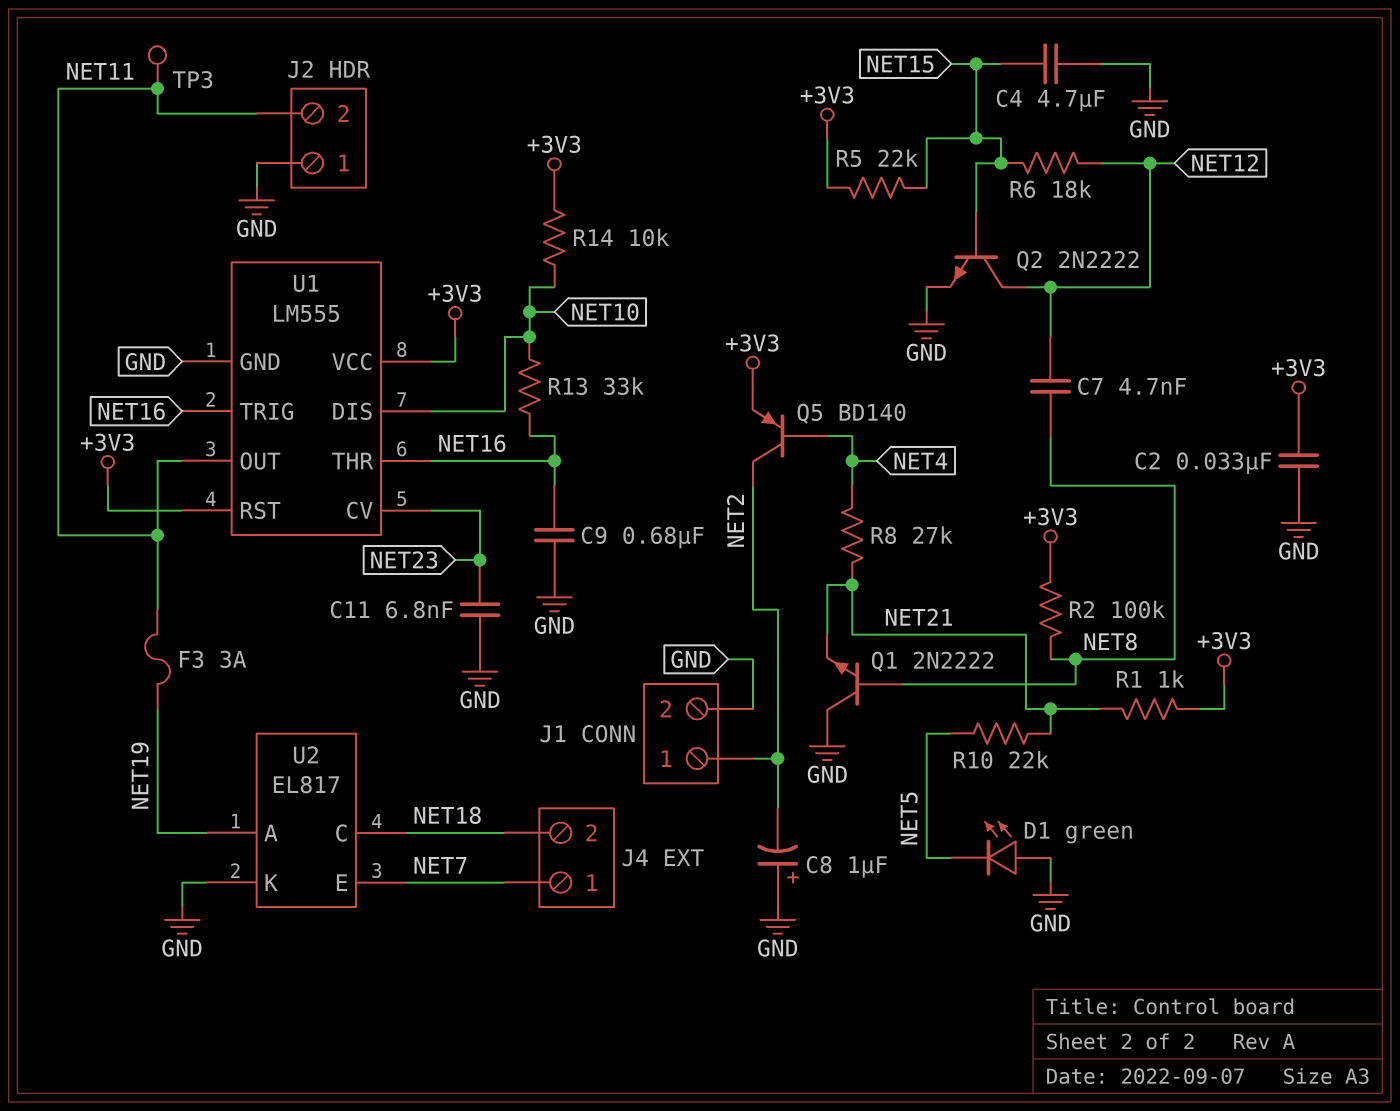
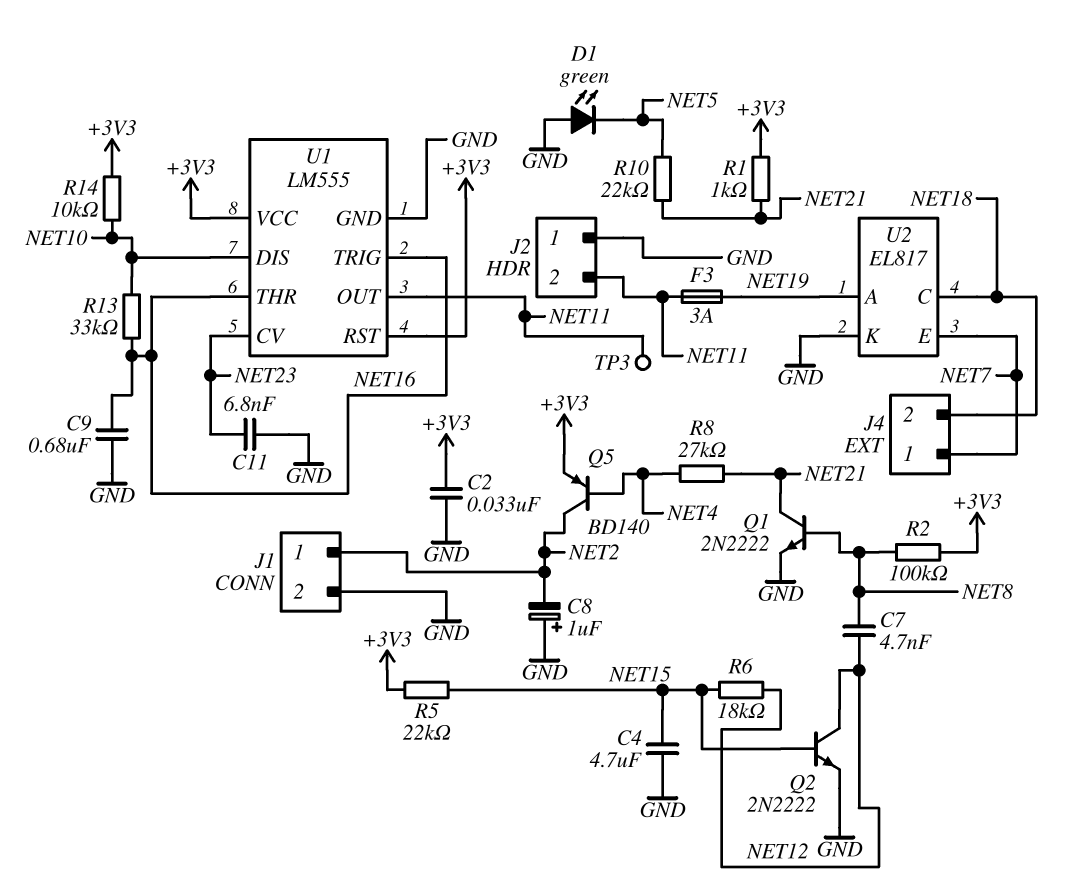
Q1: NPN 2N2222 (B NET8, C GND, E NET21) -> NPN 2N2222 (B NET8, C NET21, E GND)

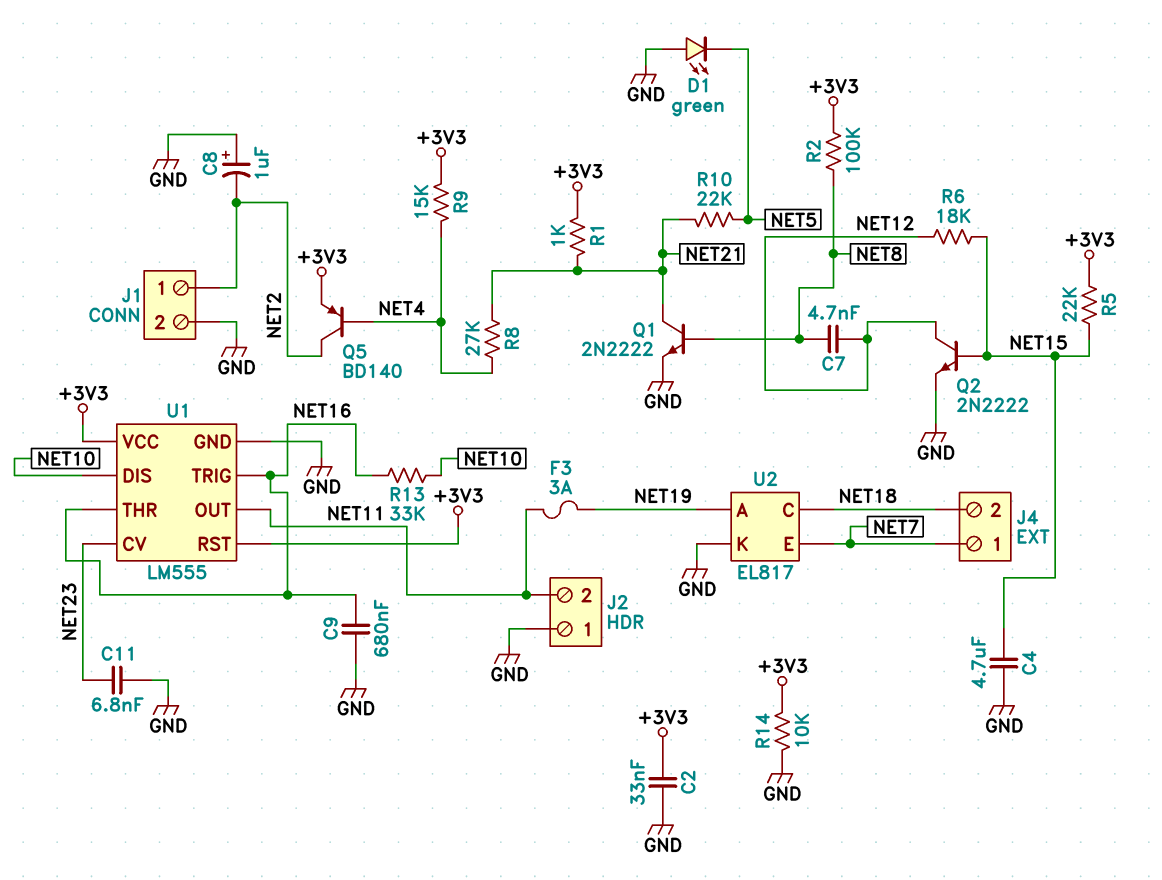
R9: none -> 15k (+3V3, NET4)
R14: 10k (+3V3, NET10) -> 10k (+3V3, GND)
TP3: test point (NET11) -> none

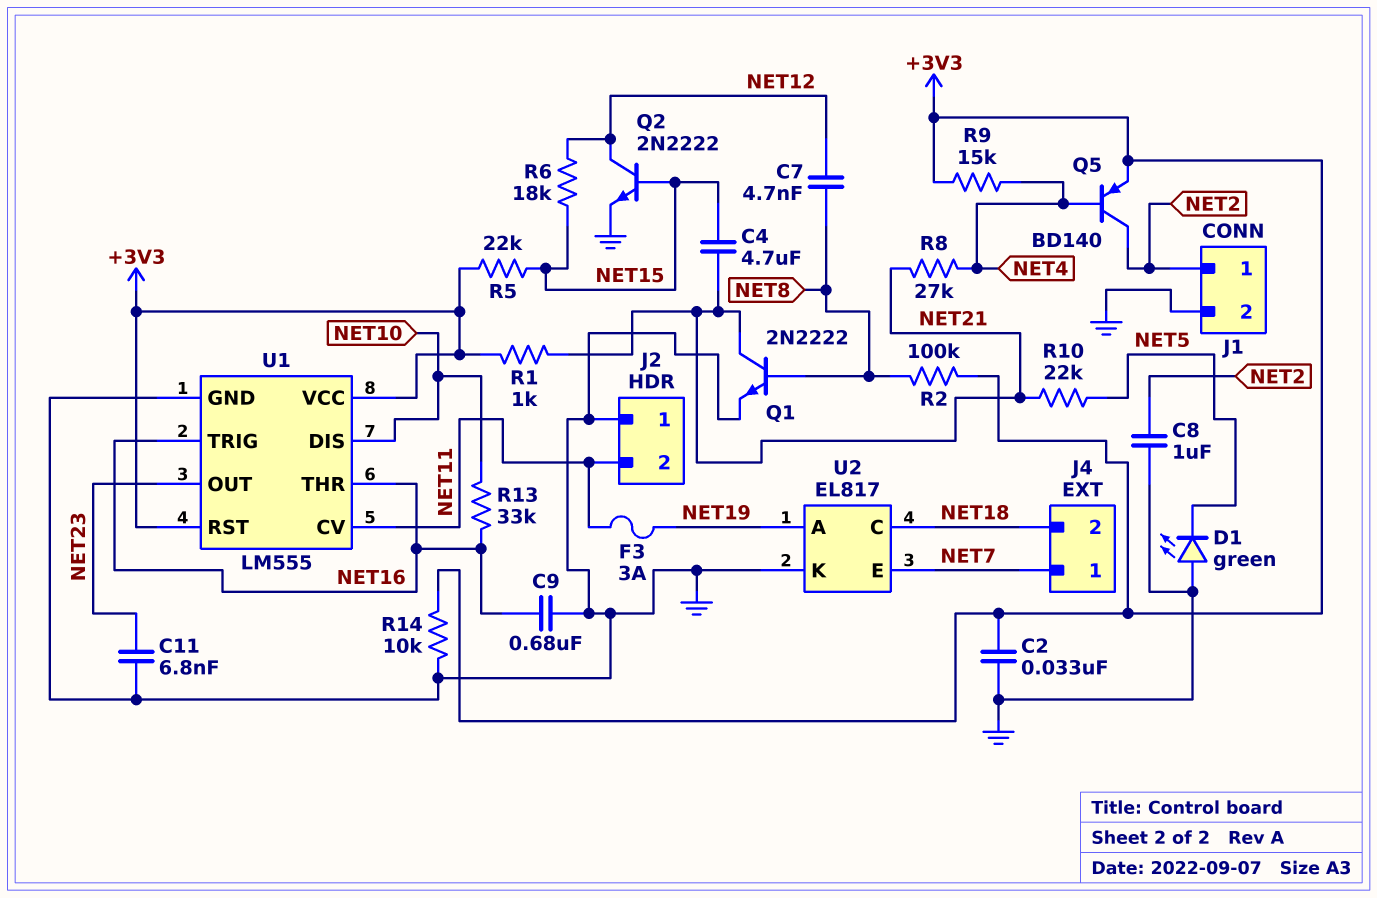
C4: 4.7uF (GND, NET15) -> 4.7uF (NET15, NET21)
C8: 1uF (plus GND, minus NET2) -> 1uF (GND, NET2)
U1 pin CV: NET23 -> NET11
U1 pin OUT: NET11 -> NET23

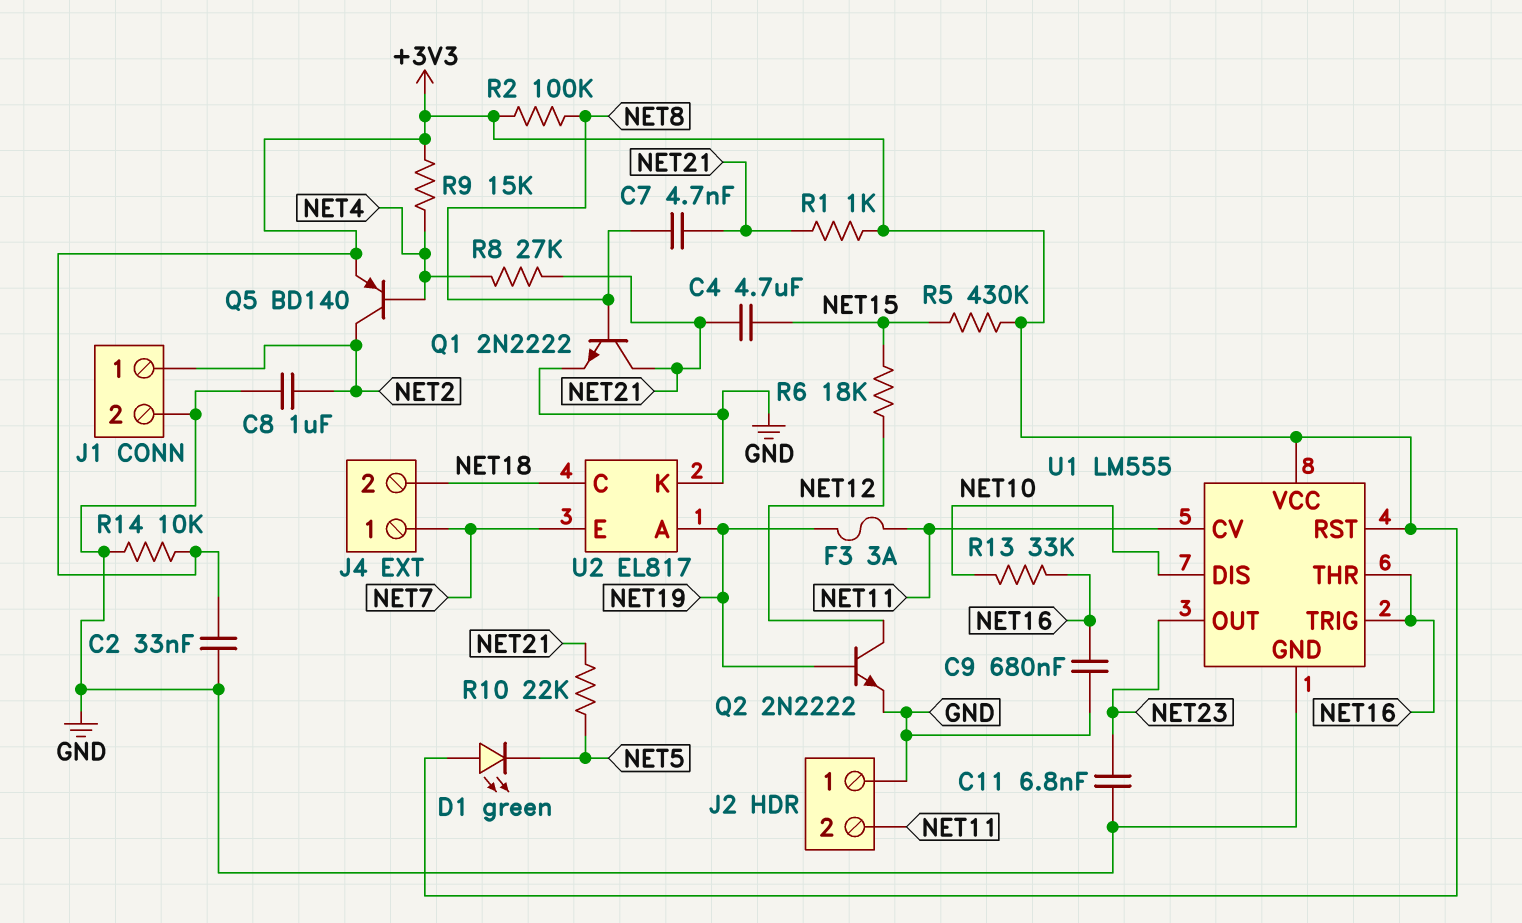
C7: 4.7nF (NET8, NET12) -> 4.7nF (NET8, NET21)
D1: LED green (A GND, K NET5) -> LED green (A +3V3, K NET5)
Q2: NPN 2N2222 (B NET15, C NET12, E GND) -> NPN 2N2222 (B NET19, C NET12, E GND)
R5: 22k (+3V3, NET15) -> 430k (+3V3, NET15)

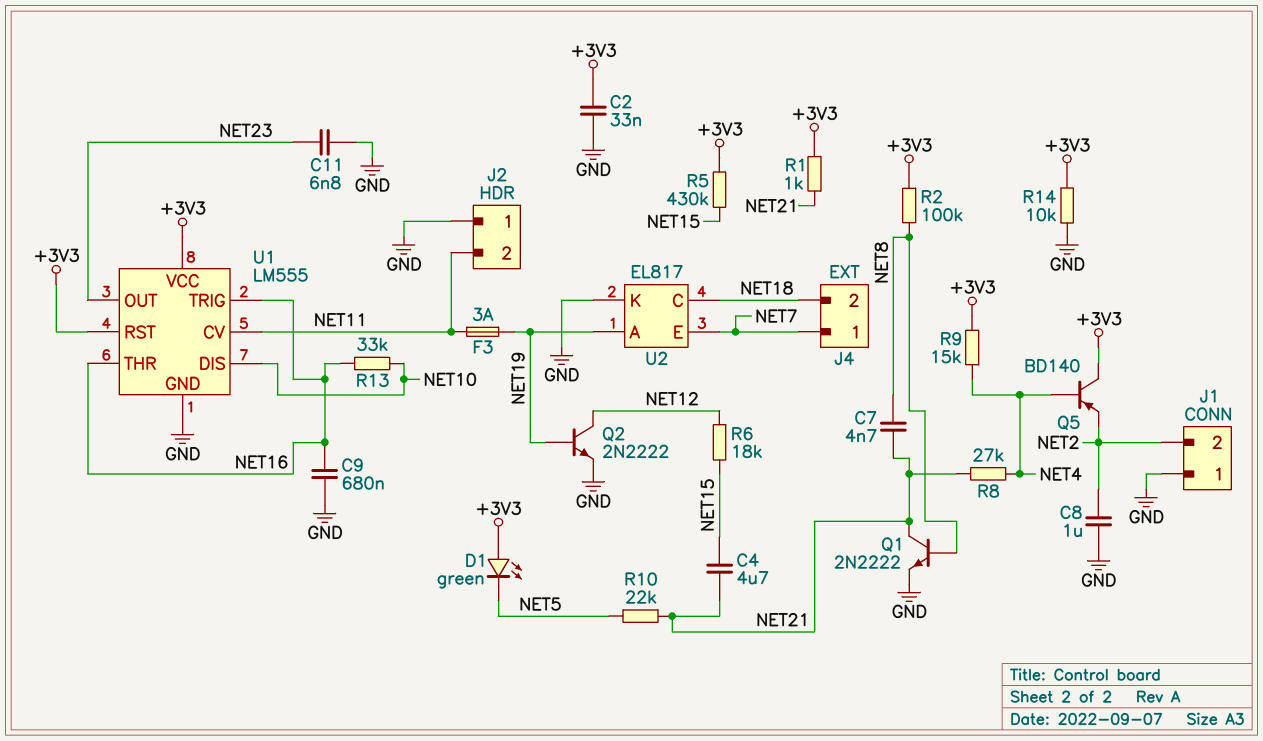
J1 pin 1: NET2 -> GND
J1 pin 2: GND -> NET2
Q5: PNP BD140 (B NET4, C NET2, E +3V3) -> PNP BD140 (B NET4, C +3V3, E NET2)

